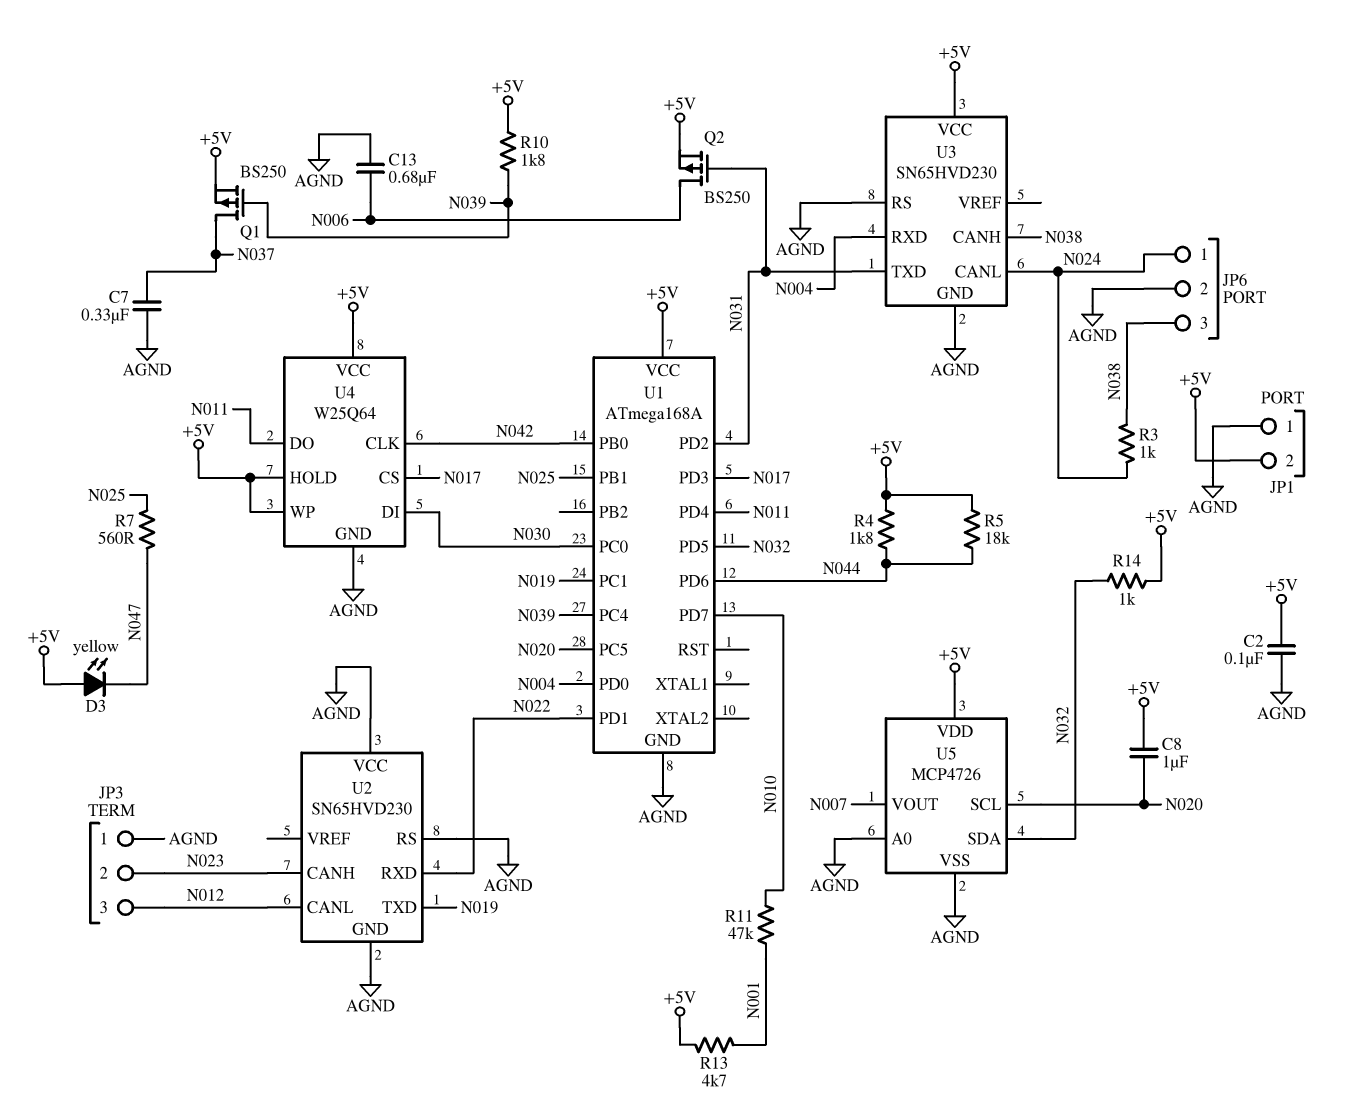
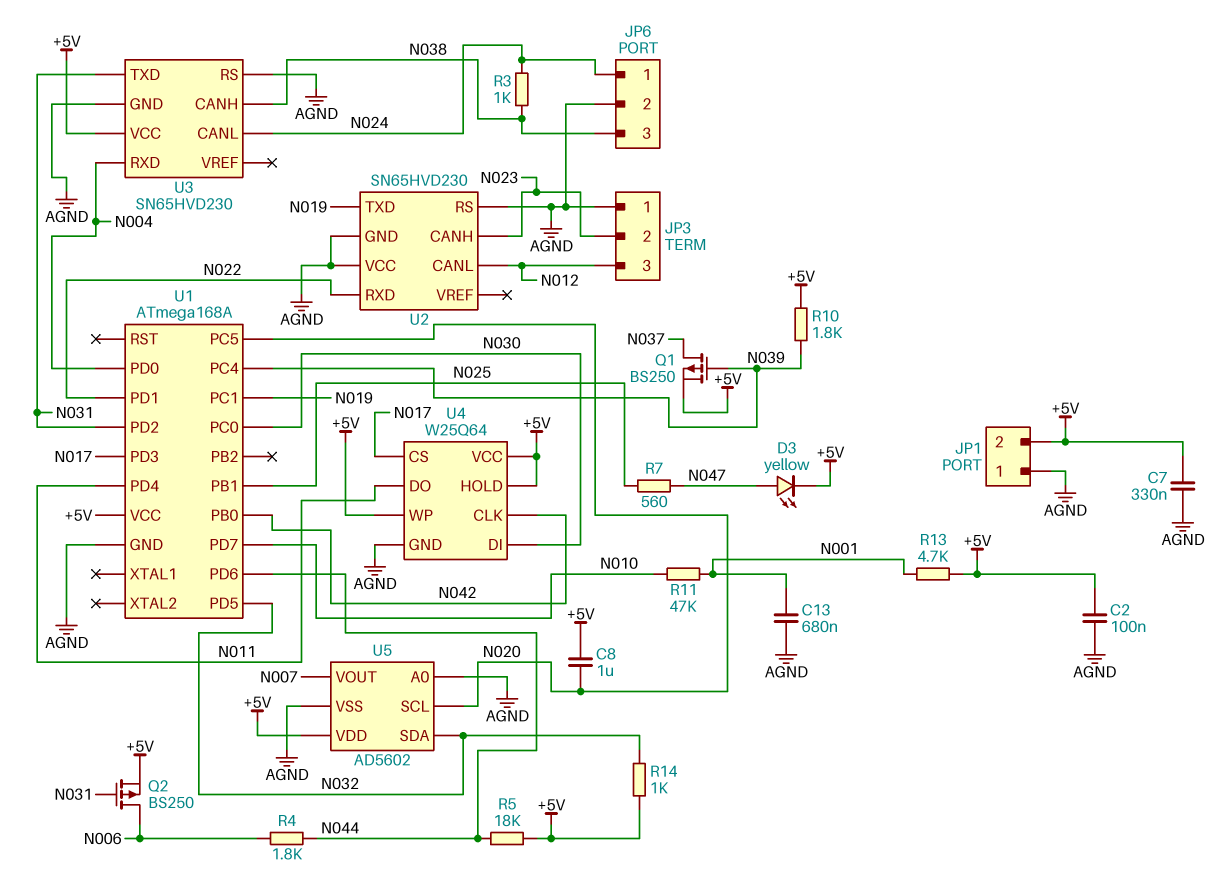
C7: 330nF (AGND, N037) -> 330nF (+5V, AGND)
C13: 680nF (AGND, N006) -> 680nF (AGND, N001)
D3: LED yellow (A +5V, K N047) -> LED yellow (A N047, K +5V)
R4: 1.8k (+5V, N044) -> 1.8k (N006, N044)
U5: MCP4726 -> AD5602

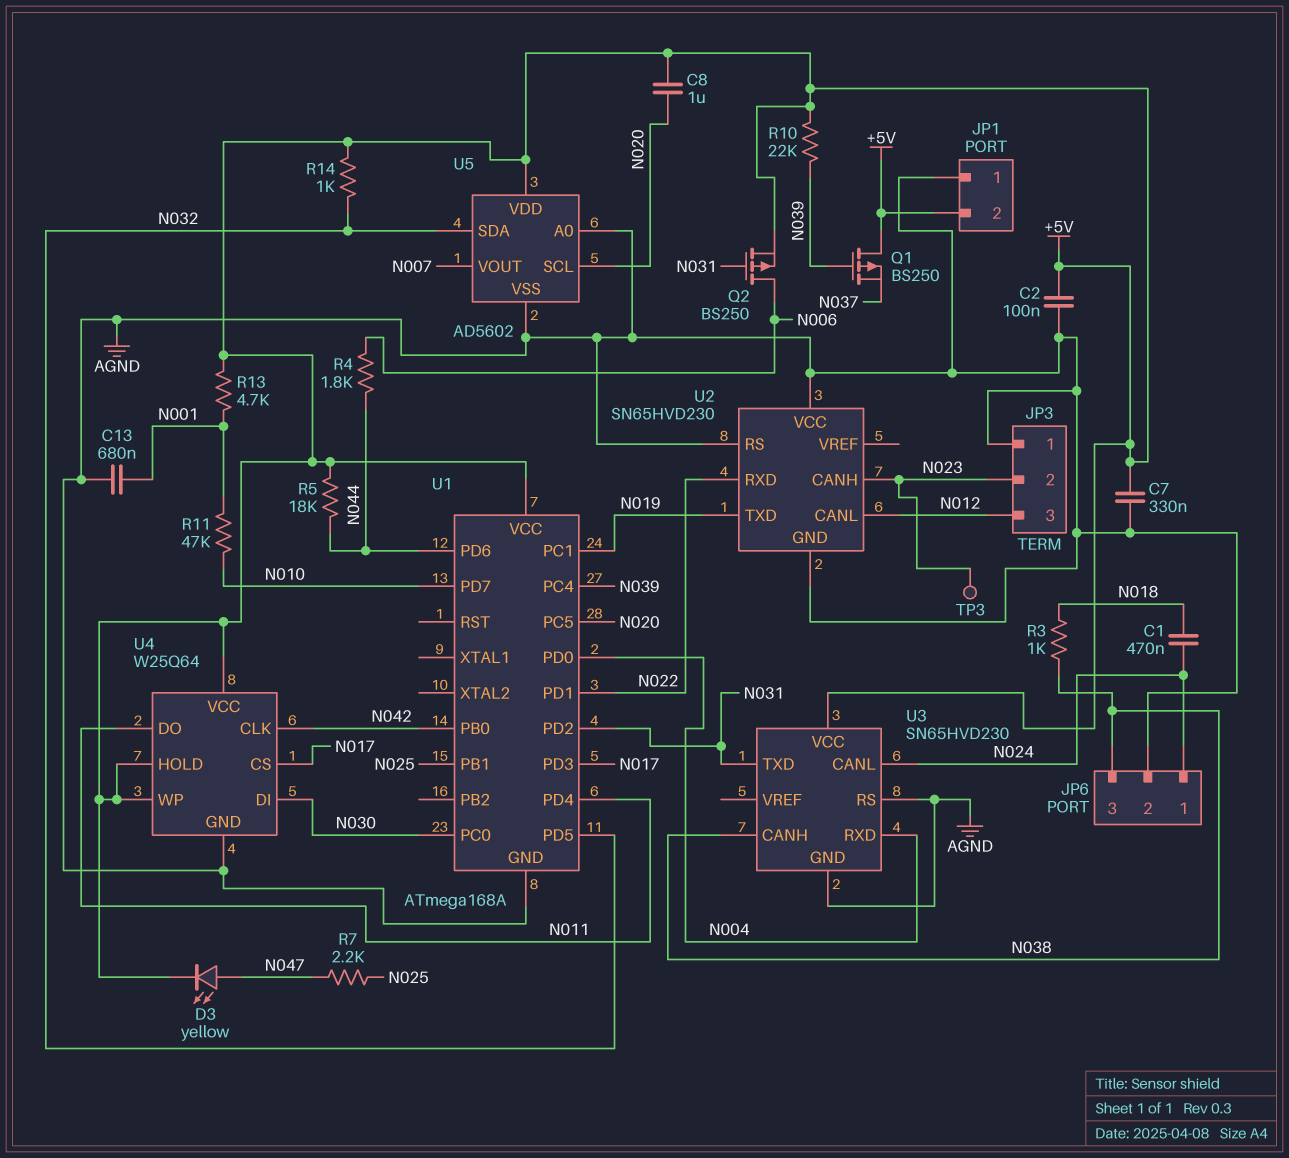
C1: none -> 470nF (N018, N024)
Q1: PMOS BS250 (G N039, D N037, S +5V) -> PMOS BS250 (G N039, D +5V, S N037)
R3: 1k (N024, N038) -> 1k (N018, N038)
R7: 560 (N025, N047) -> 2.2k (N025, N047)
R10: 1.8k (+5V, N039) -> 22k (+5V, N039)
TP3: none -> test point (N023)

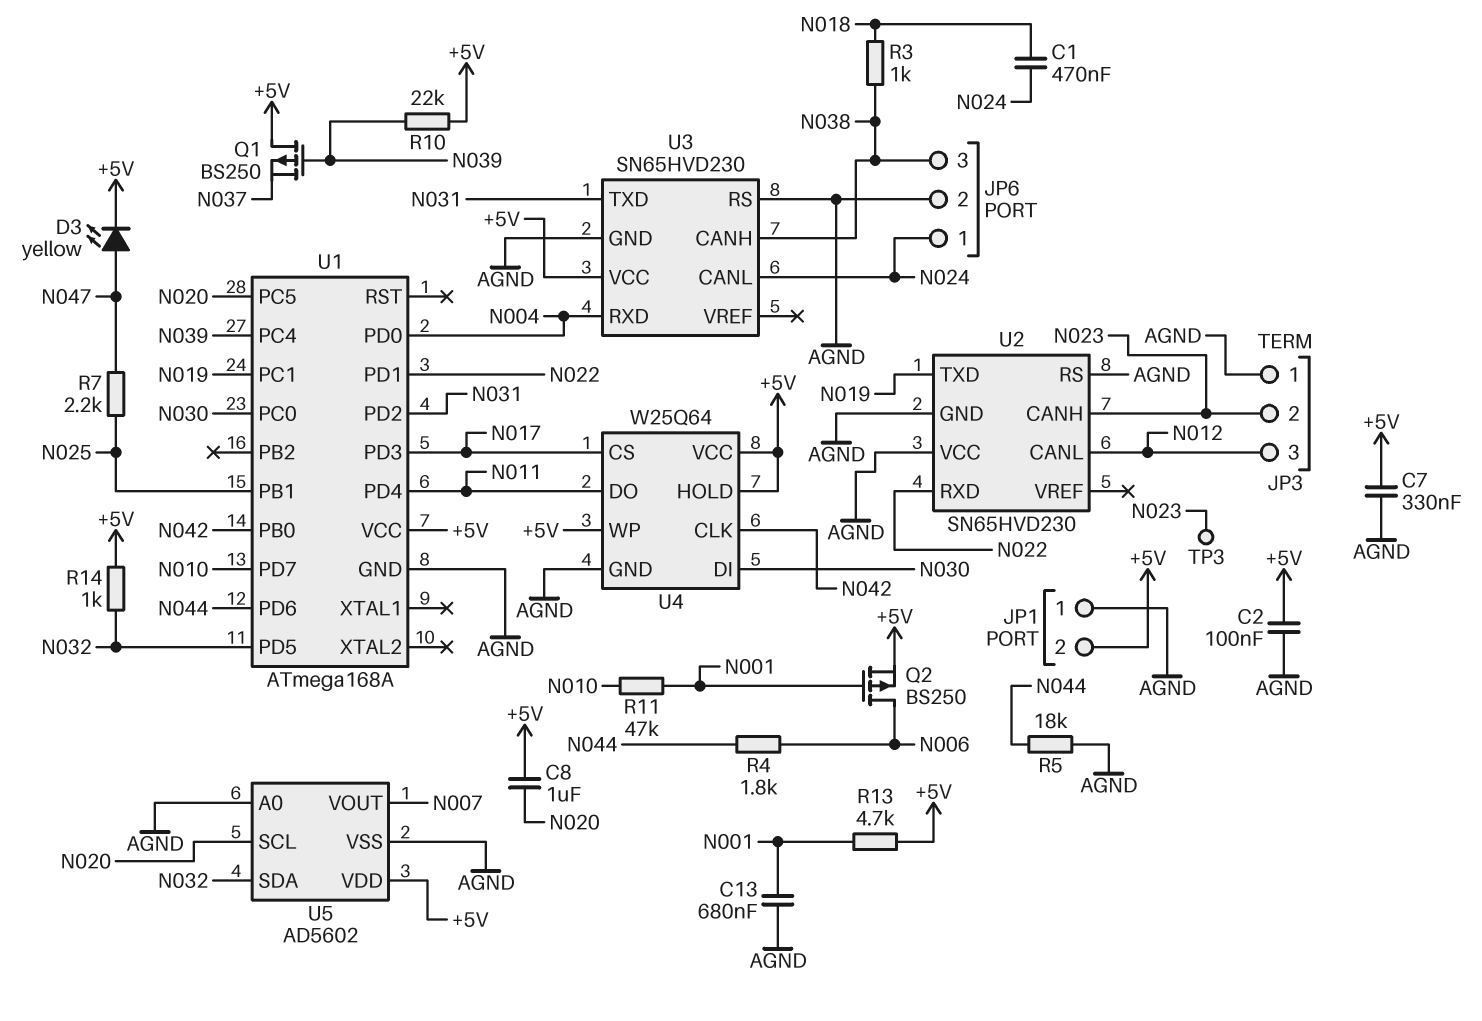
Q2: PMOS BS250 (G N031, D N006, S +5V) -> PMOS BS250 (G N001, D N006, S +5V)
R5: 18k (+5V, N044) -> 18k (AGND, N044)

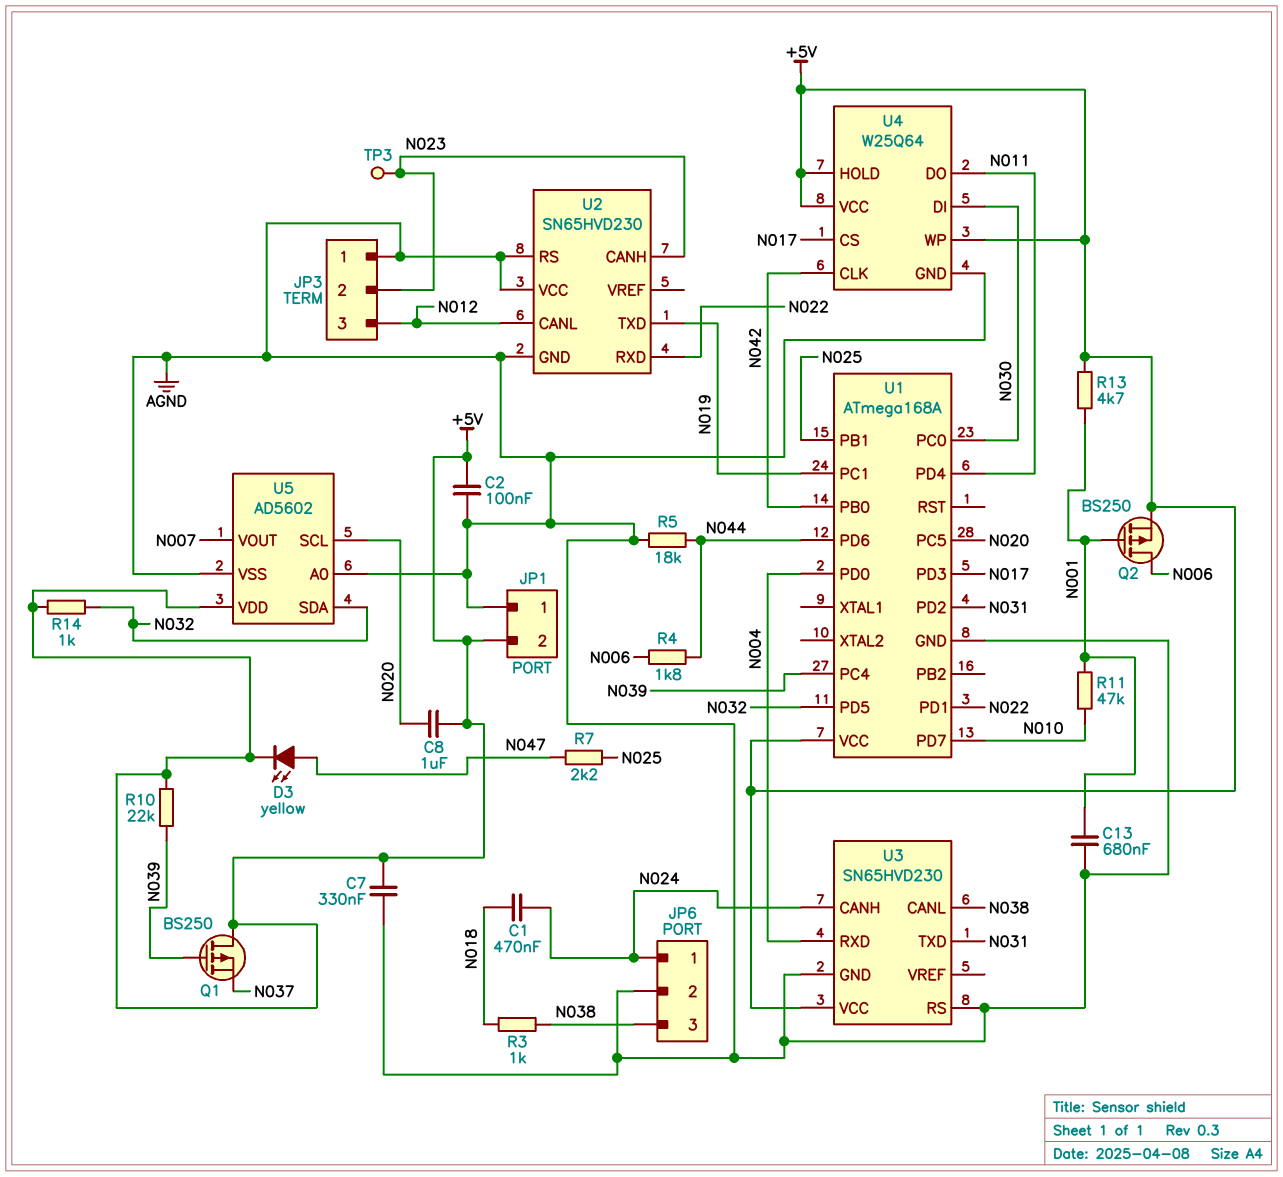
U3 pin CANH: N038 -> N024
U3 pin CANL: N024 -> N038

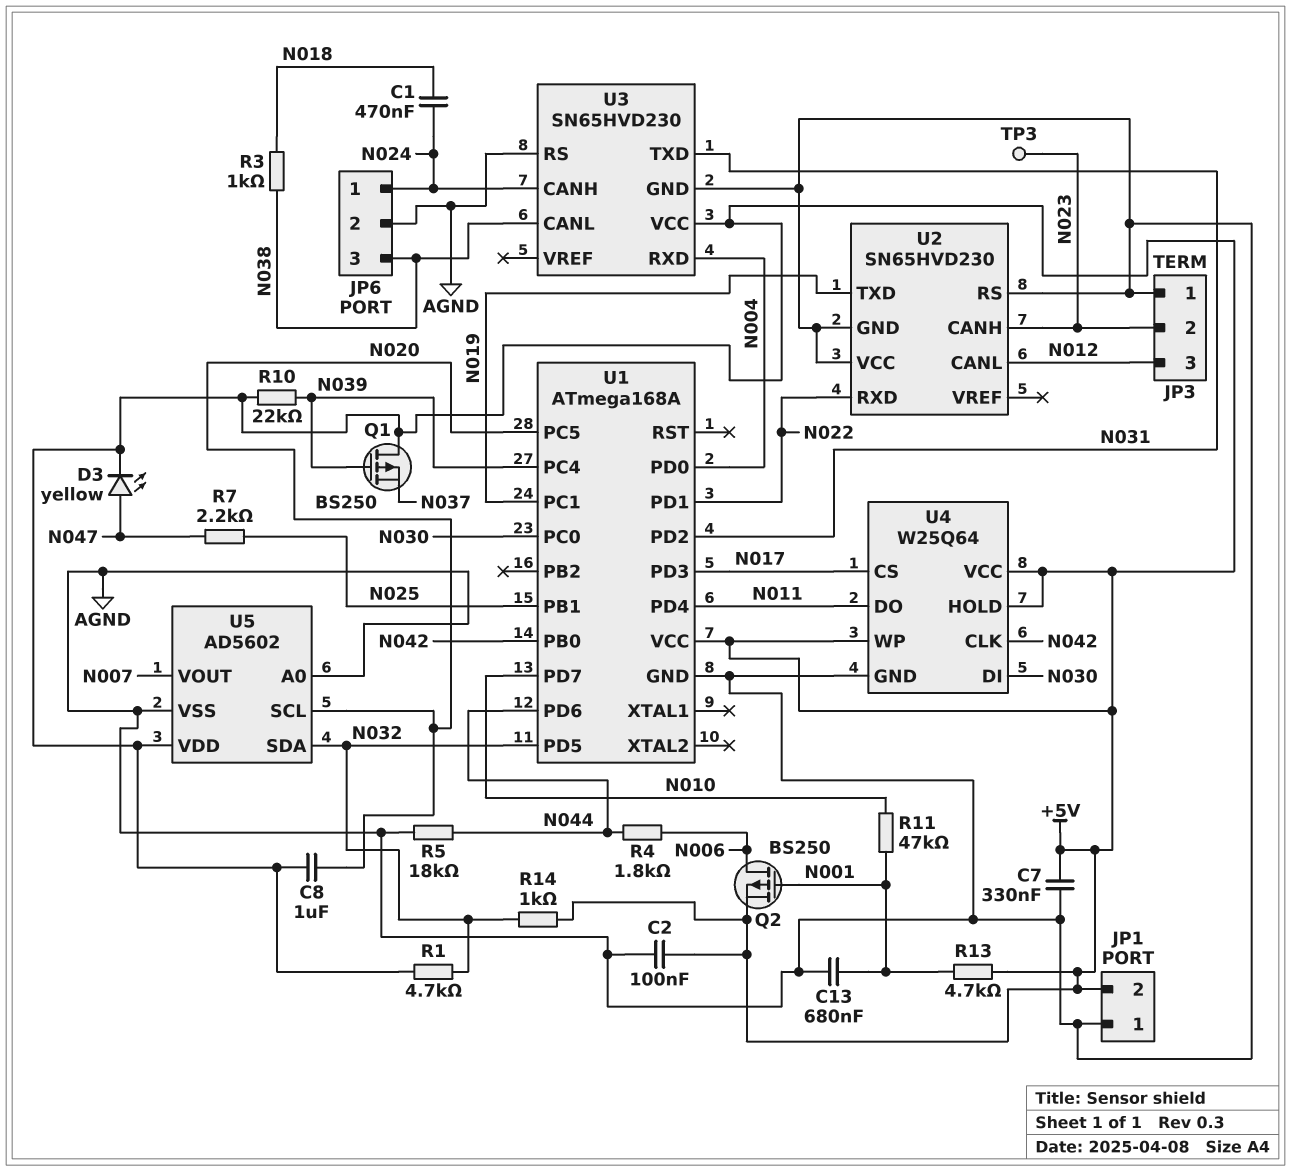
R1: none -> 4.7k (+5V, N032)

